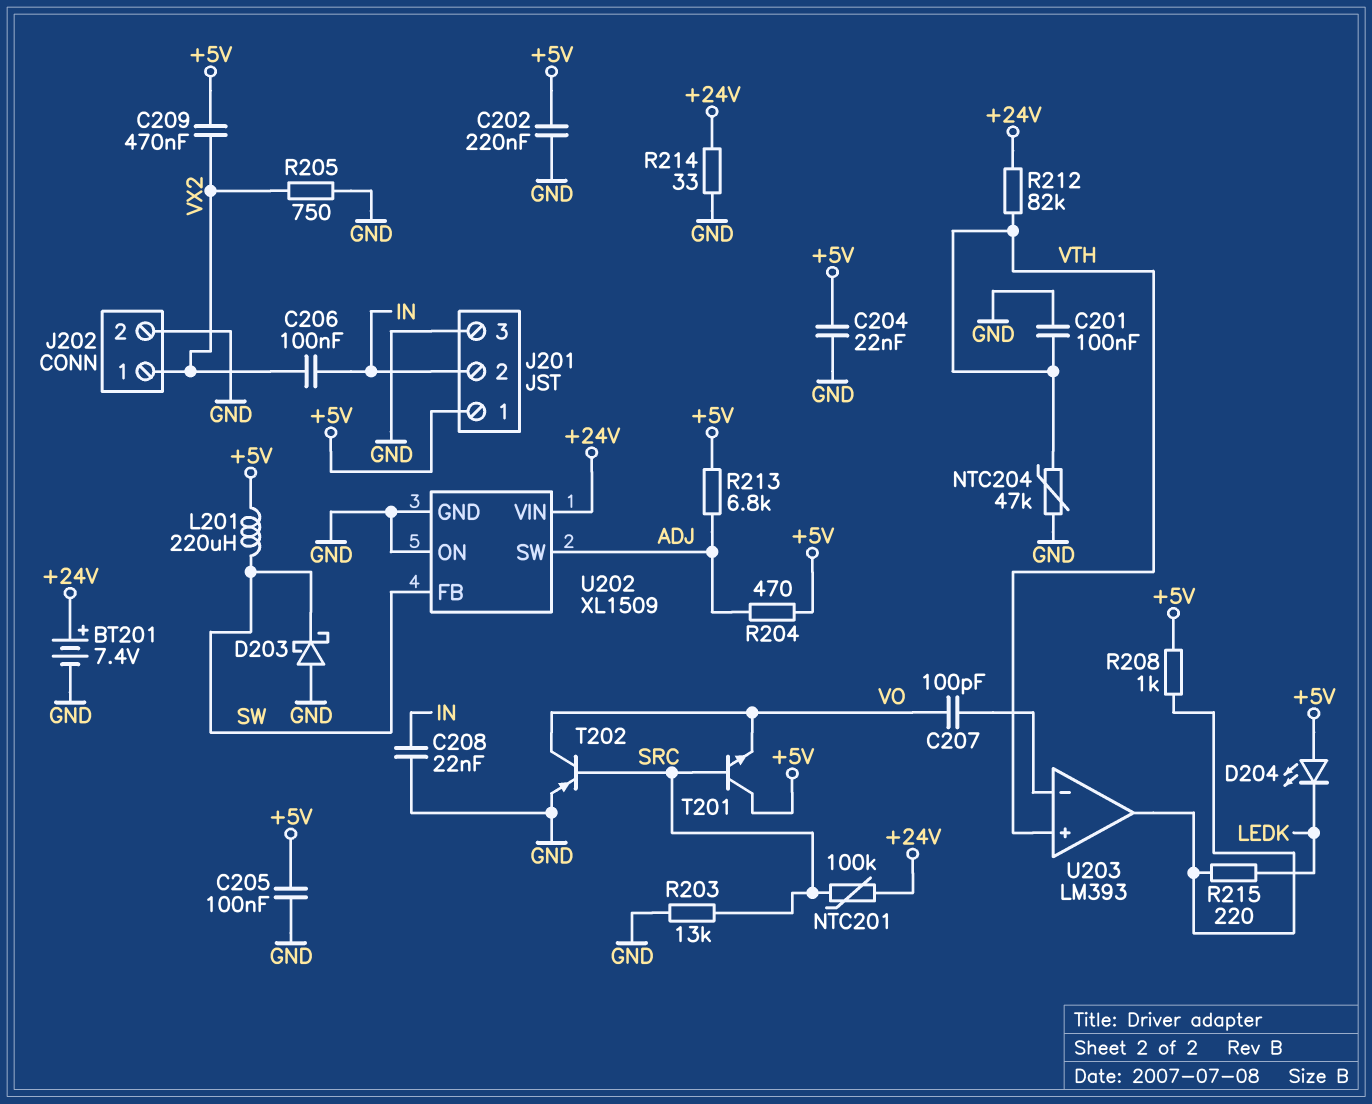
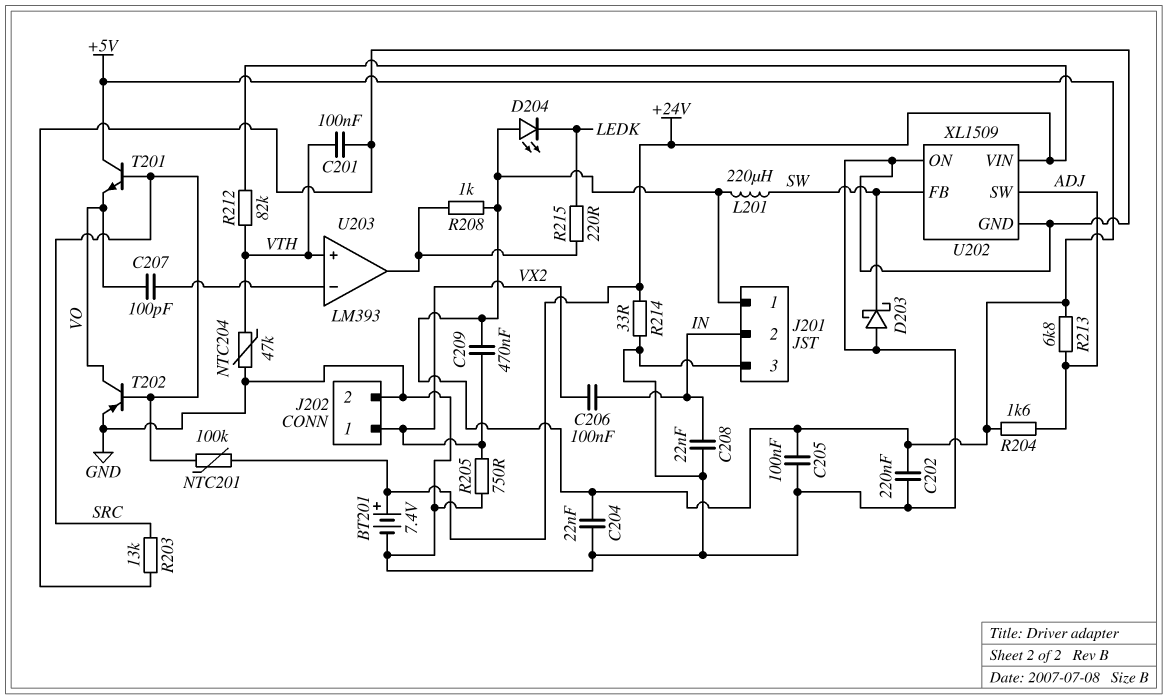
R204: 470 (+5V, ADJ) -> 1.6k (+5V, ADJ)

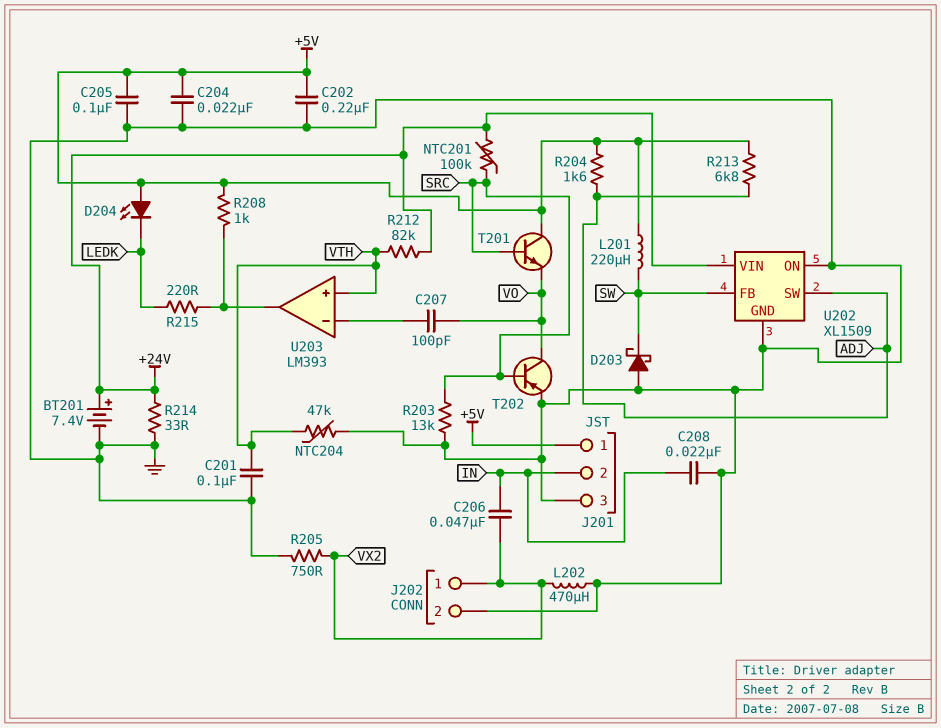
C206: 100nF (IN, VX2) -> 47nF (IN, VX2)
C209: 470nF (+5V, VX2) -> none
L202: none -> 470uH (GND, VX2)

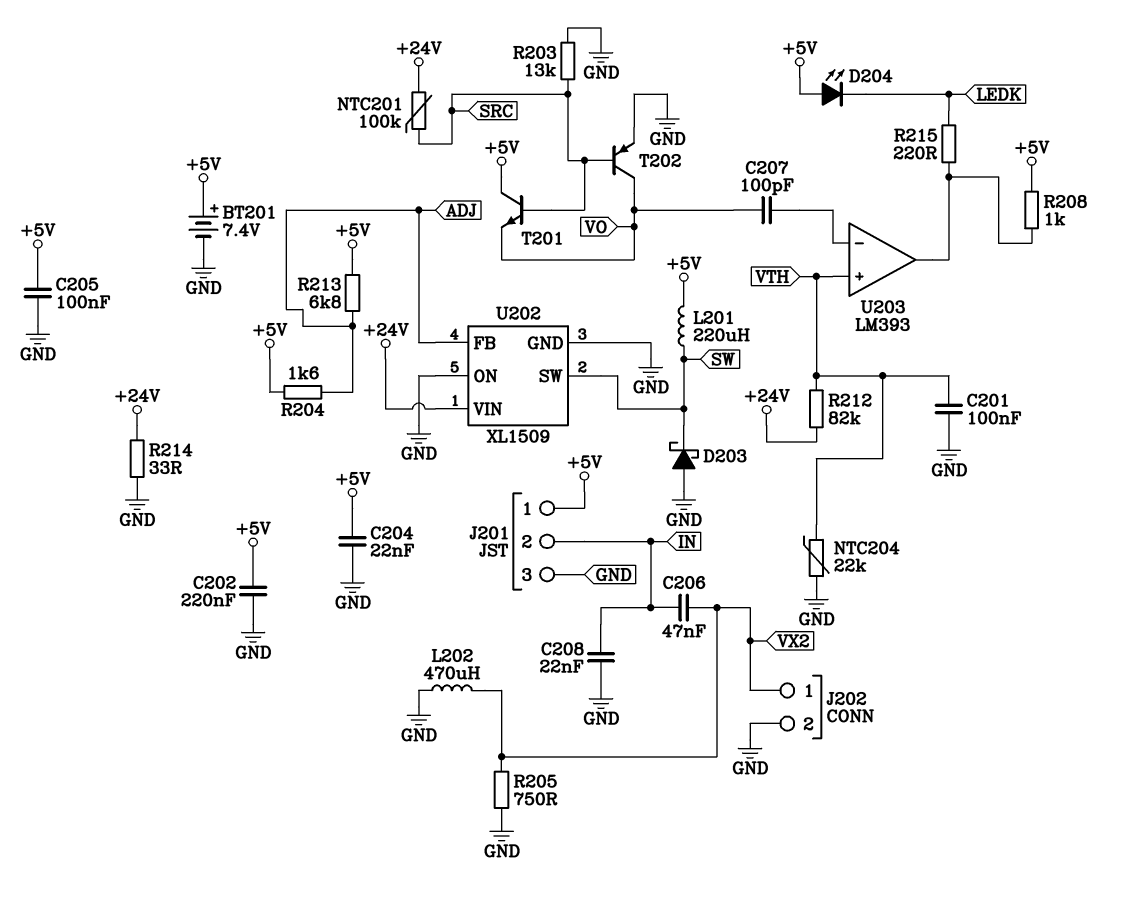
BT201: 7.4V (plus +24V, minus GND) -> 7.4V (plus +5V, minus GND)
NTC204: 47k (GND, VTH) -> 22k (GND, VTH)
U202 pin FB: SW -> ADJ
U202 pin SW: ADJ -> SW

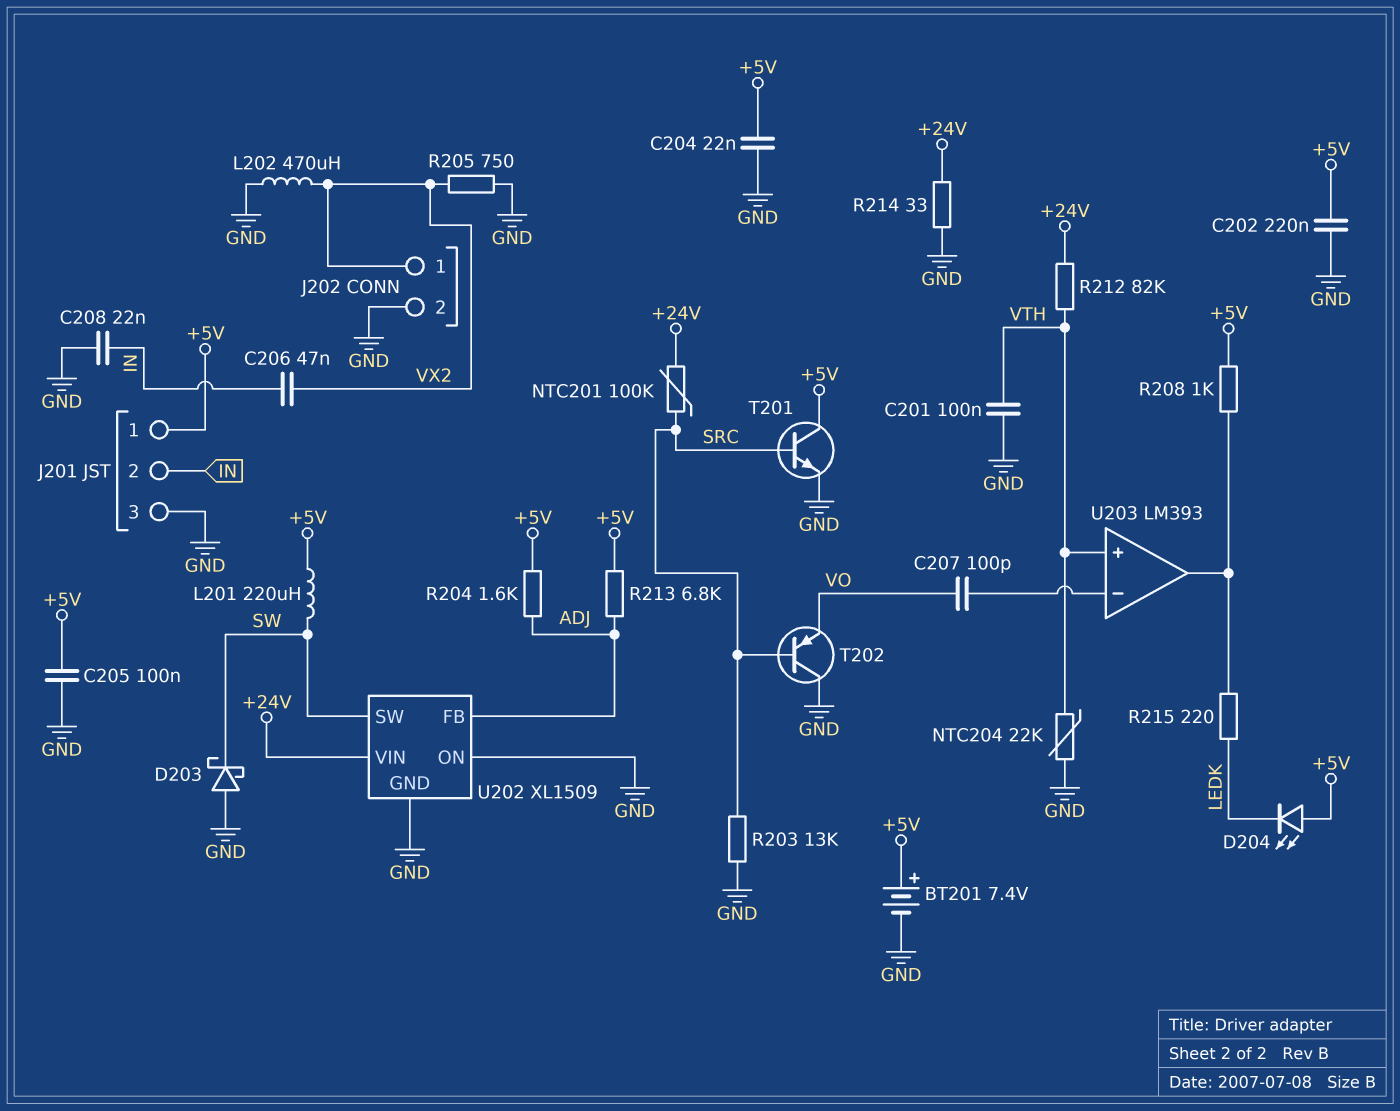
T201: NPN (B SRC, C +5V, E VO) -> NPN (B SRC, C +5V, E GND)
T202: PNP (B SRC, C VO, E GND) -> PNP (B SRC, C GND, E VO)

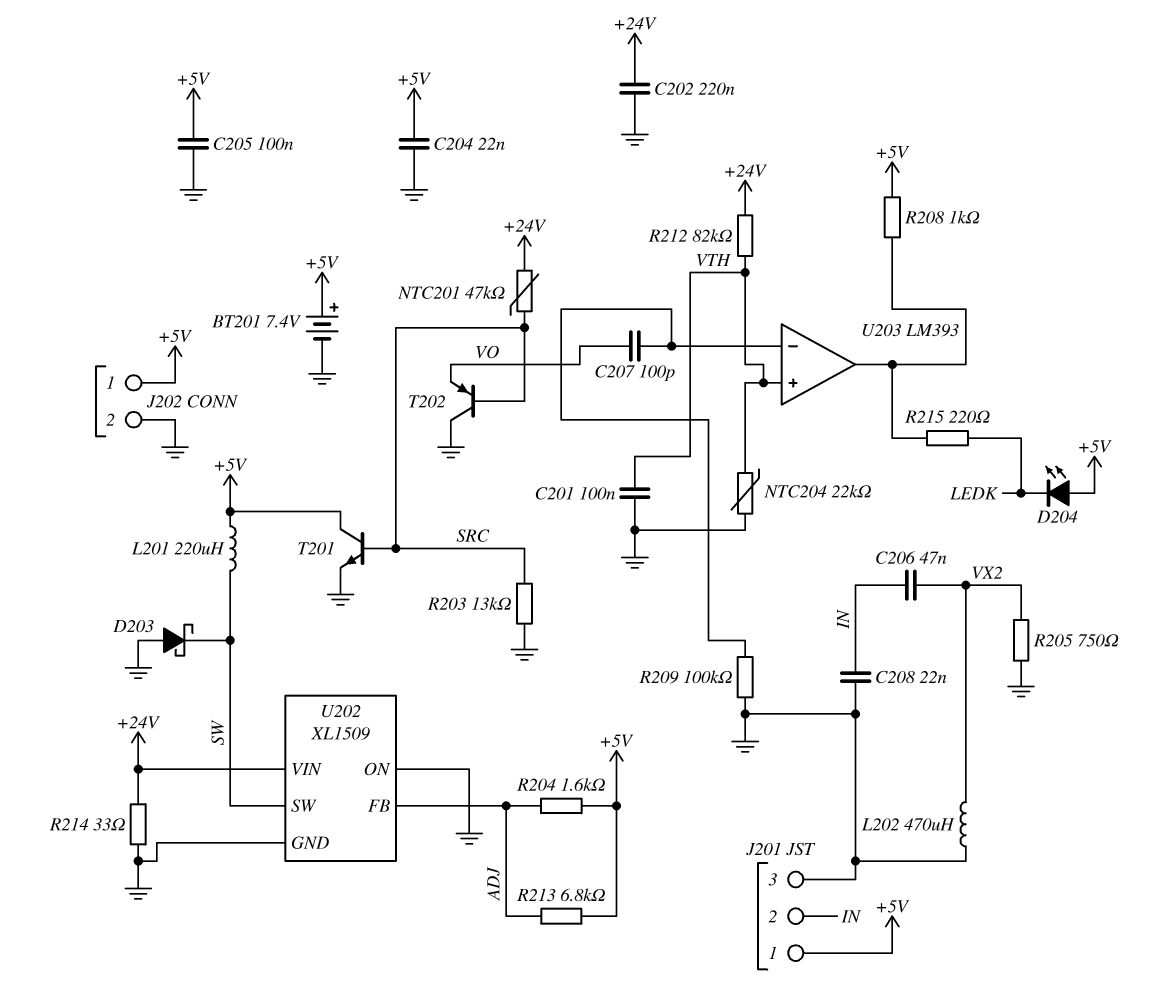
C202: 220nF (+5V, GND) -> 220nF (+24V, GND)
J202 pin 1: VX2 -> +5V
NTC201: 100k (+24V, SRC) -> 47k (+24V, SRC)
R209: none -> 100k (GND, U203/in-)

